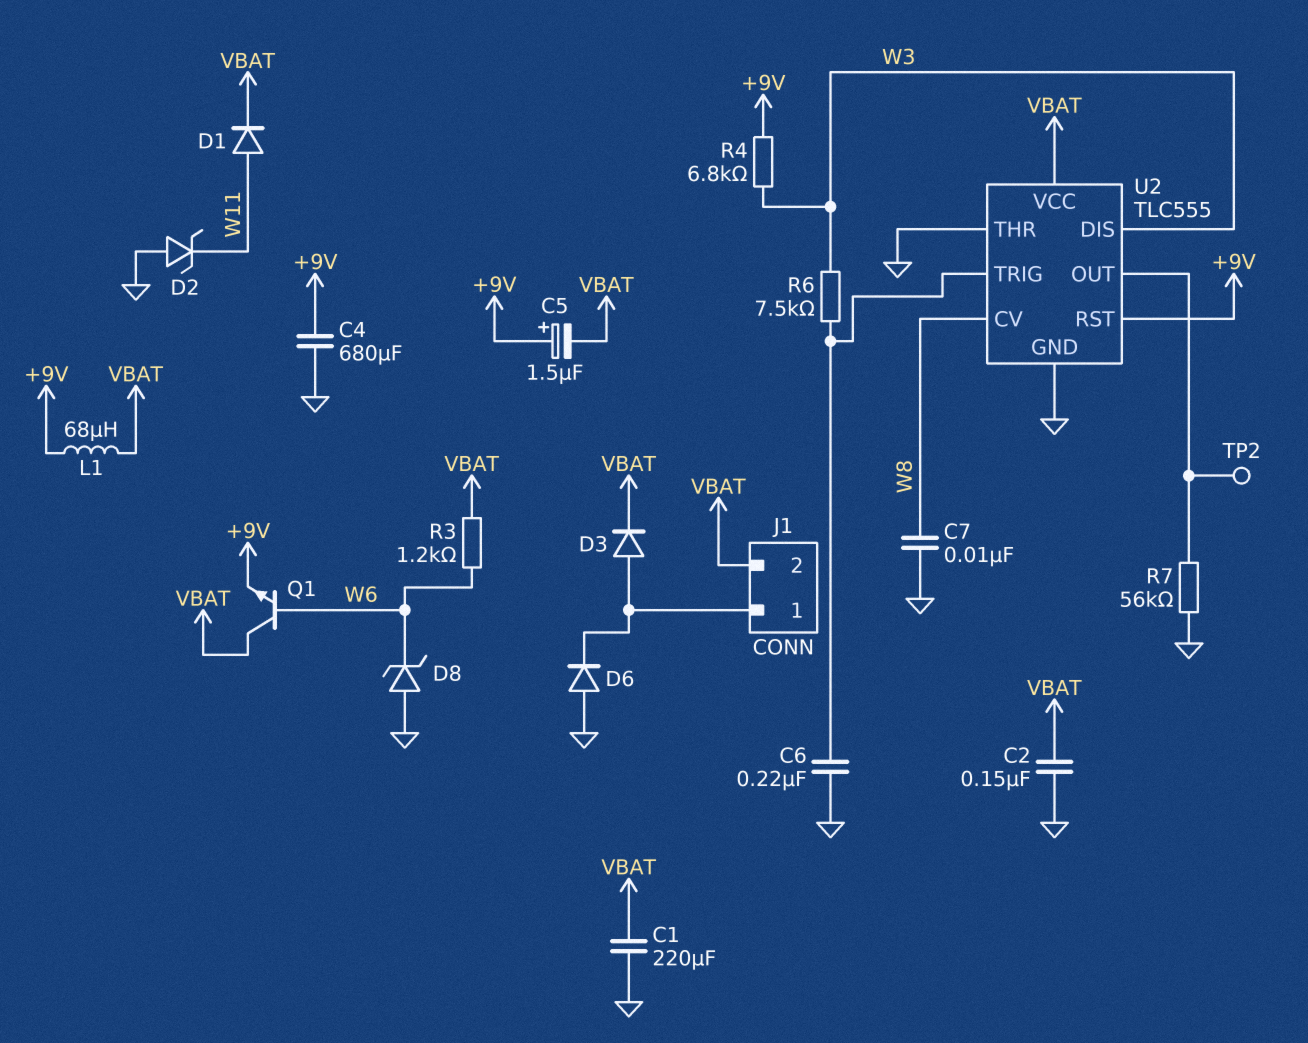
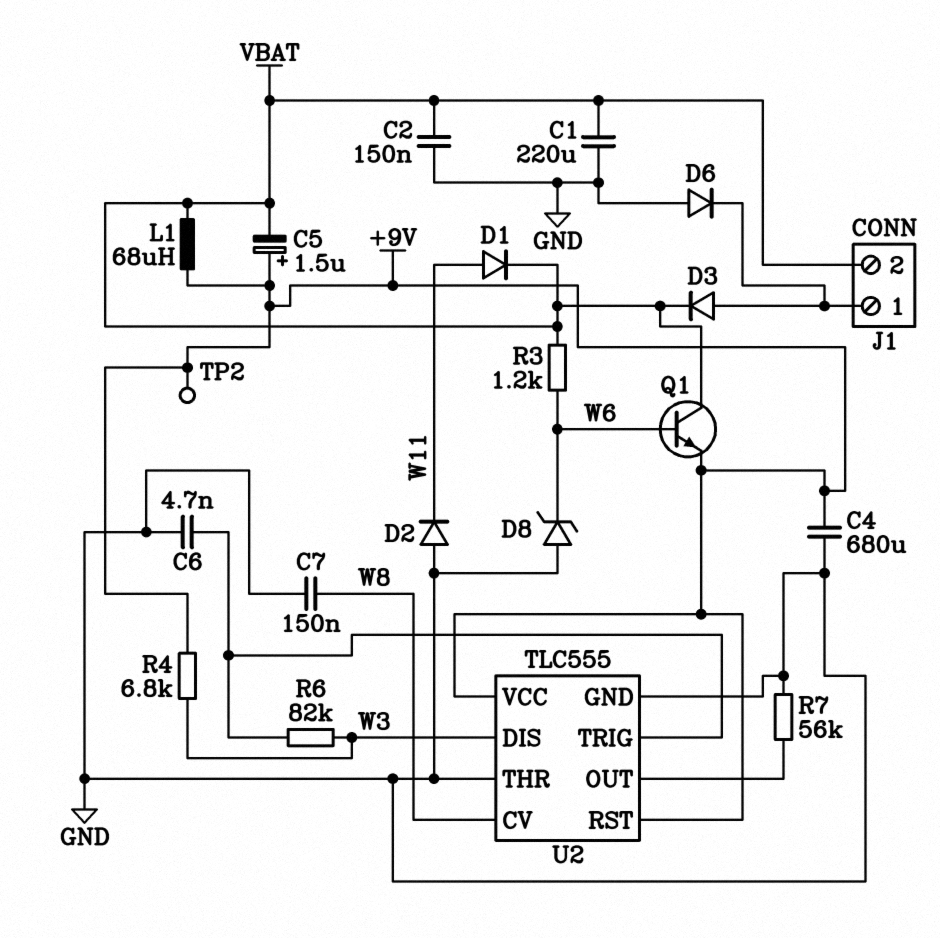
C6: 220nF (GND, U2/TRIG) -> 4.7nF (GND, U2/TRIG)
C7: 10nF (GND, W8) -> 150nF (GND, W8)
D2: zener (A GND, K W11) -> diode (A GND, K W11)
R6: 7.5k (U2/TRIG, W3) -> 82k (U2/TRIG, W3)
TP2: test point (U2/OUT) -> test point (+9V)
U2 pin VCC: VBAT -> +9V

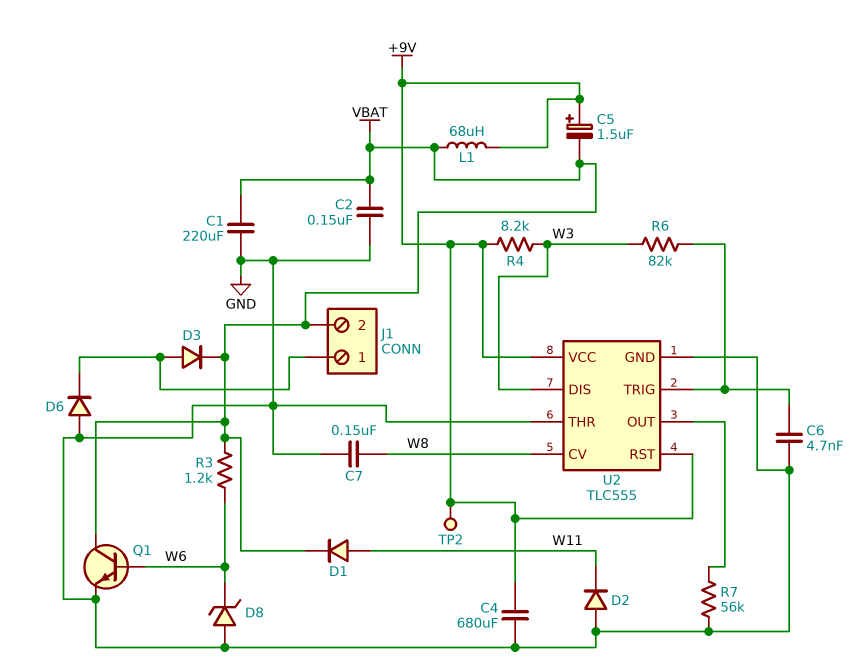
Q1: NPN (B W6, C VBAT, E +9V) -> NPN (B W6, C VBAT, E GND)
R4: 6.8k (+9V, W3) -> 8.2k (+9V, W3)

